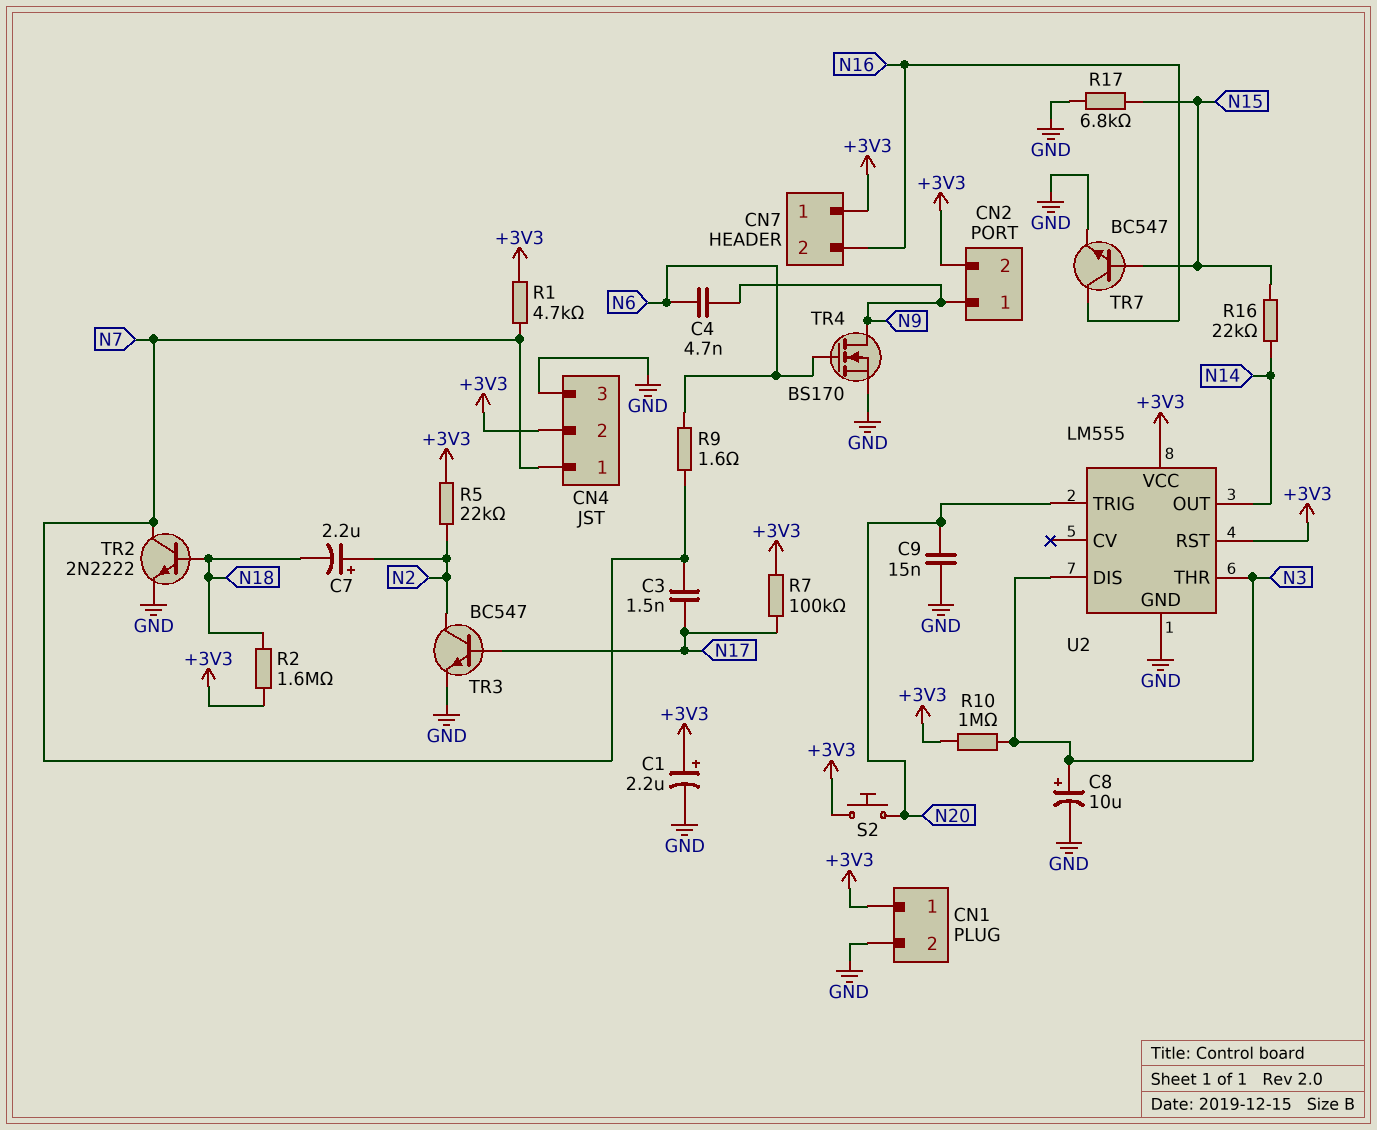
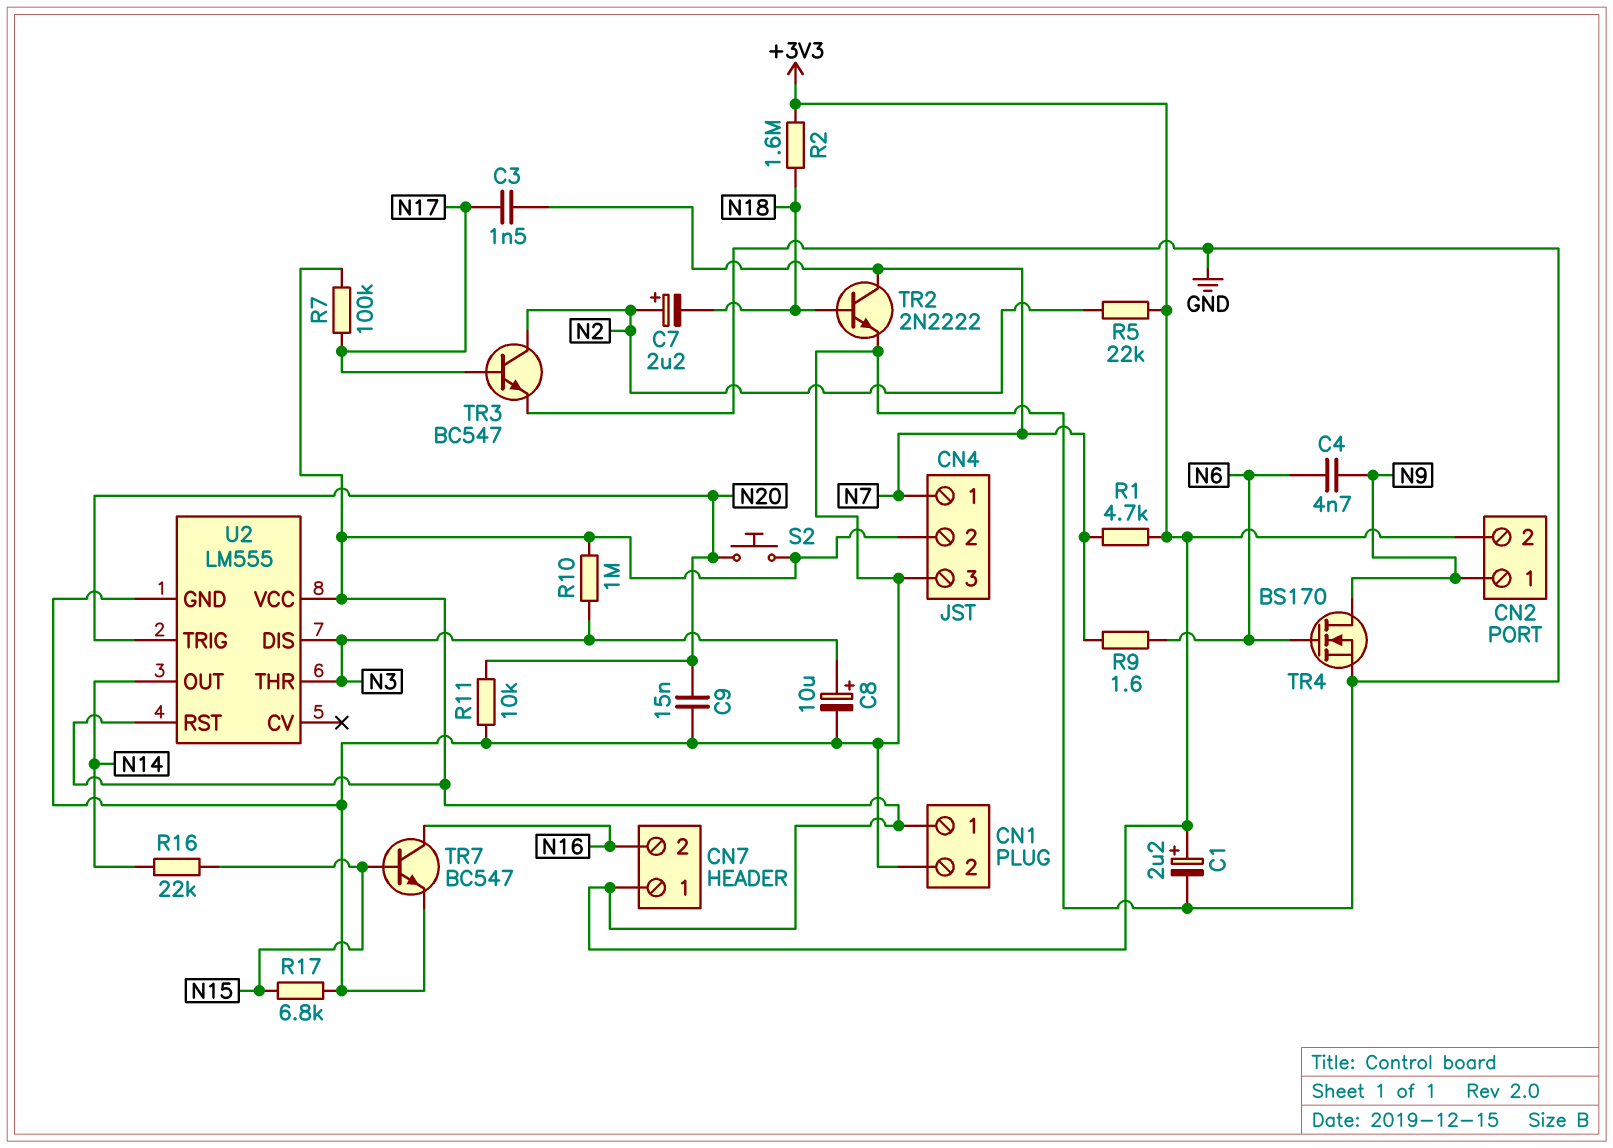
R11: none -> 10k (GND, N20)

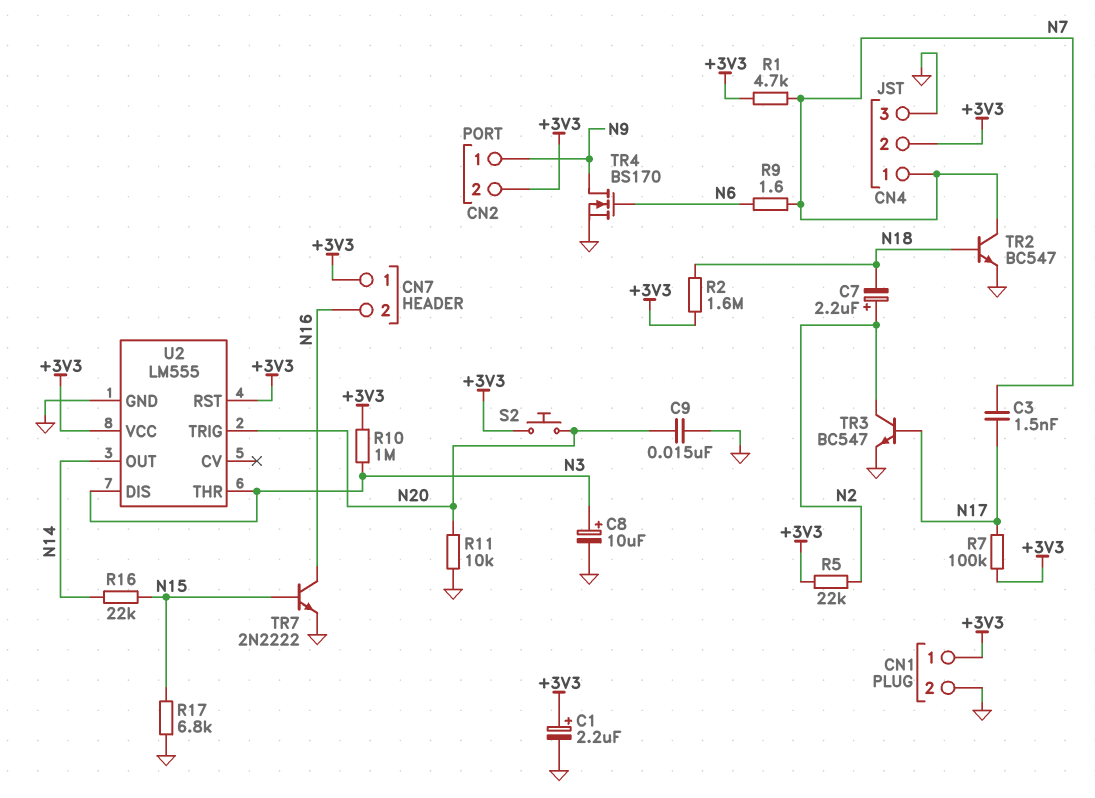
C4: 4.7nF (N6, N9) -> none
TR2: NPN 2N2222 (B N18, C N7, E GND) -> NPN BC547 (B N18, C N7, E GND)
TR7: NPN BC547 (B N15, C N16, E GND) -> NPN 2N2222 (B N15, C N16, E GND)

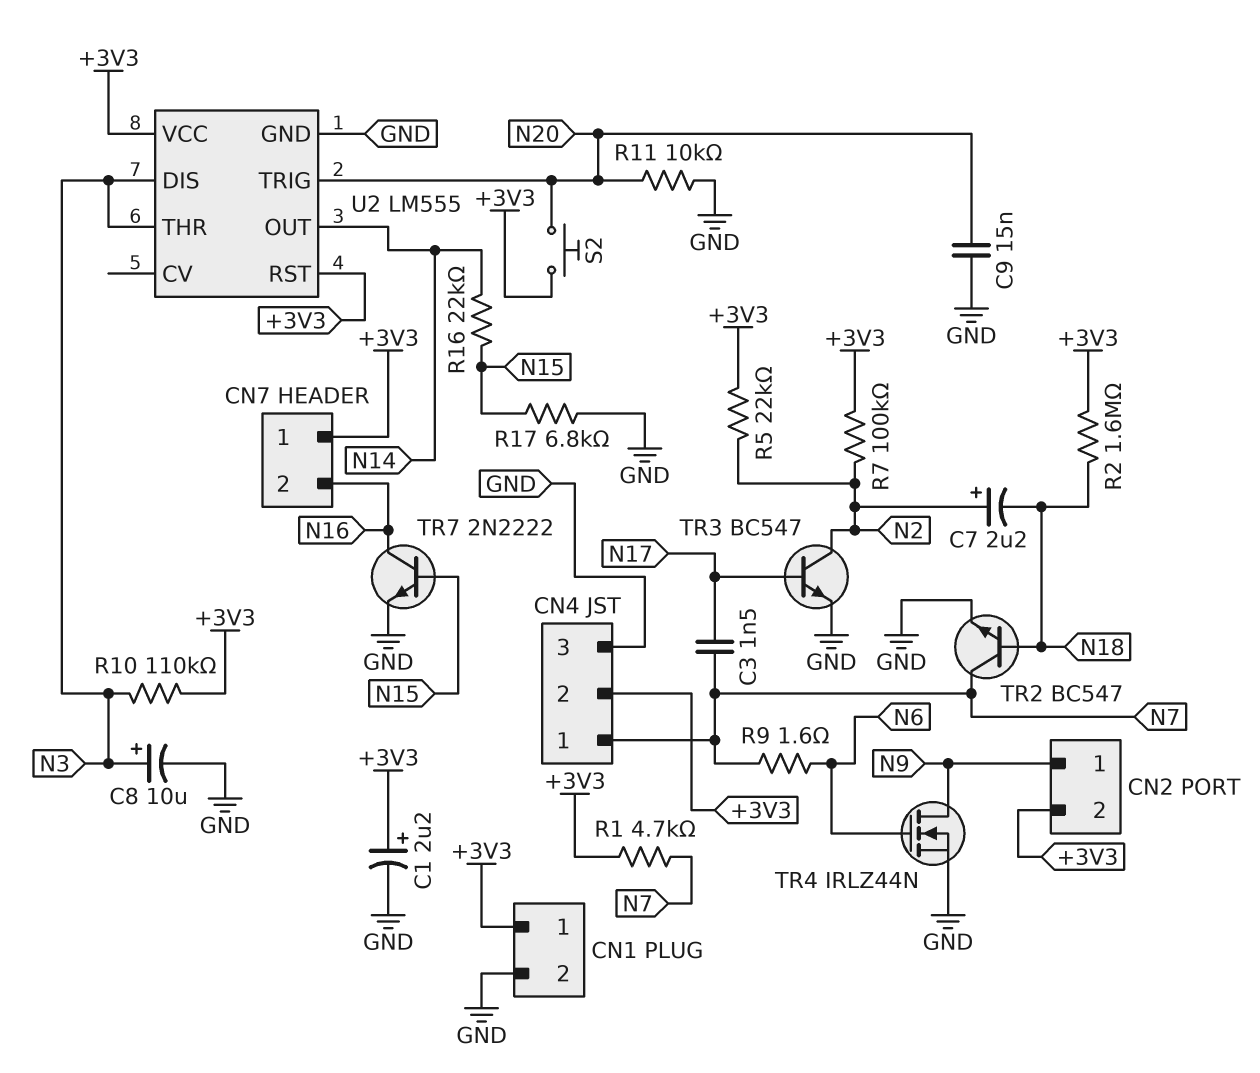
R7: 100k (+3V3, N17) -> 100k (+3V3, N2)
R10: 1M (+3V3, N3) -> 110k (+3V3, N3)
TR4: NMOS BS170 (G N6, D N9, S GND) -> NMOS IRLZ44N (G N6, D N9, S GND)

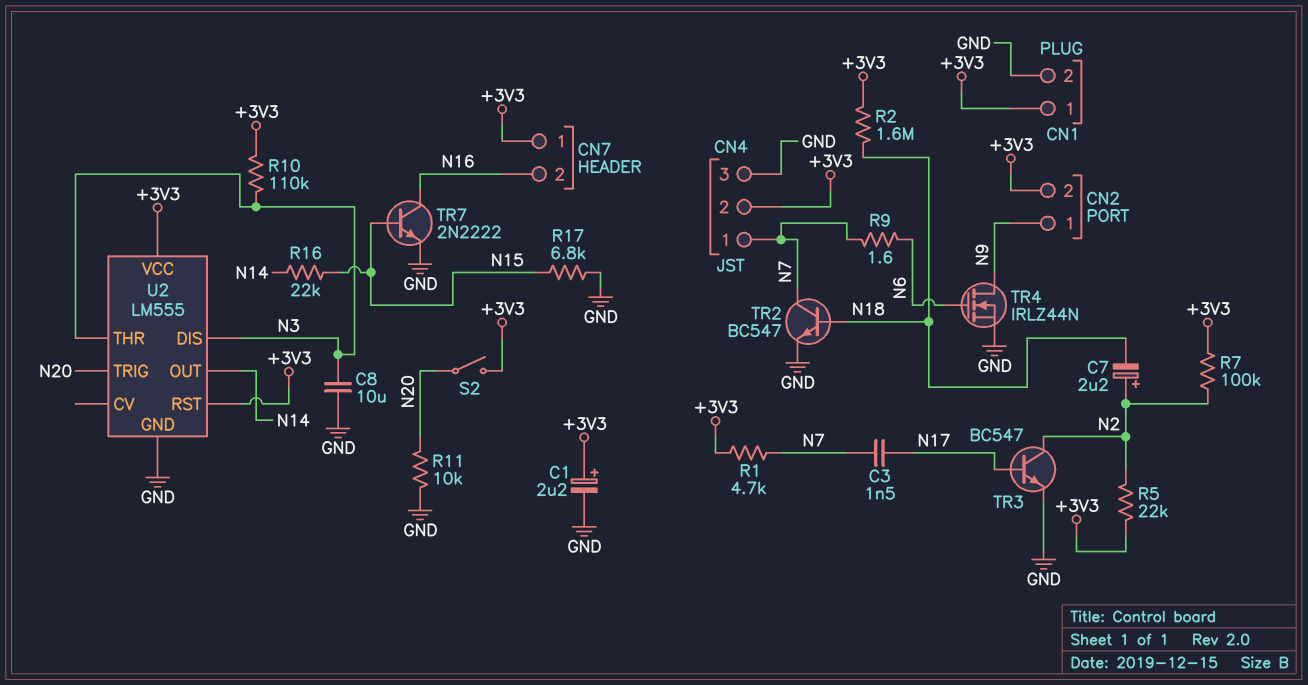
C8: 10uF (plus N3, minus GND) -> 10uF (GND, N3)
C9: 15nF (GND, N20) -> none
S2: button (+3V3, N20) -> switch (+3V3, N20)

